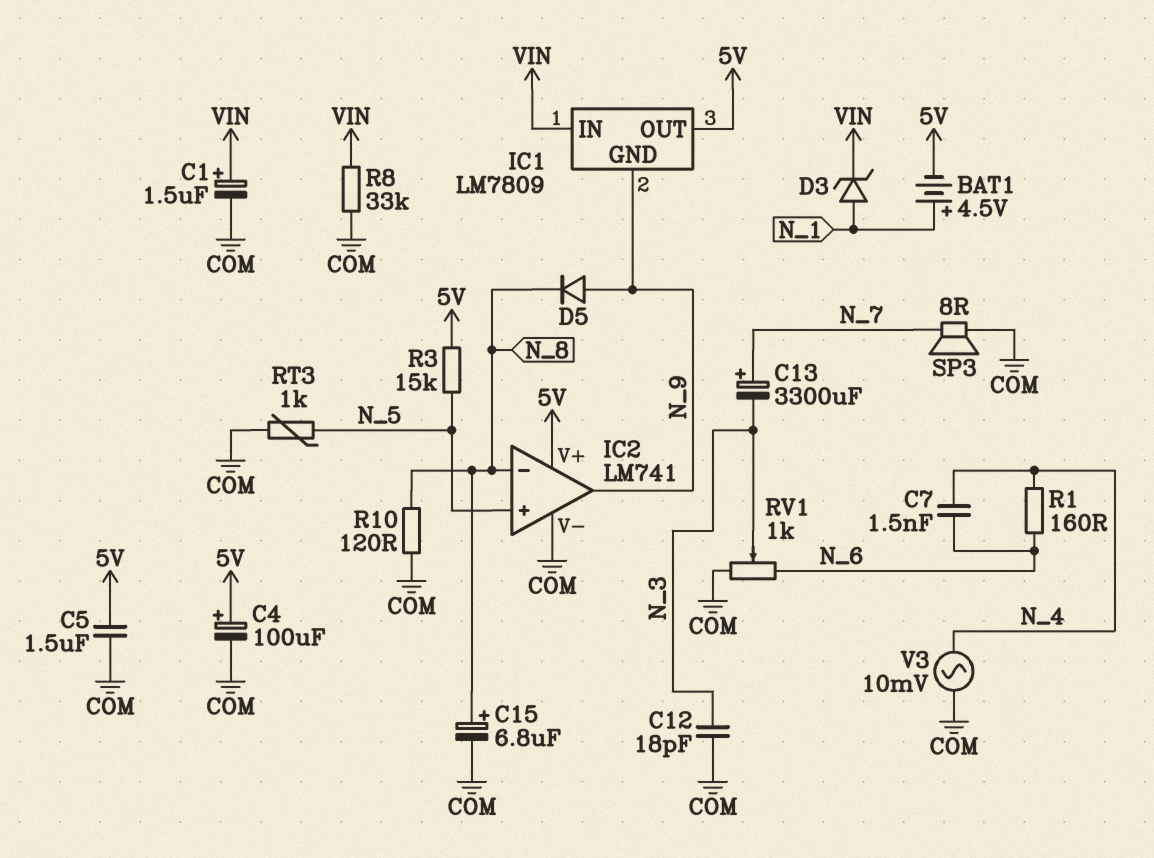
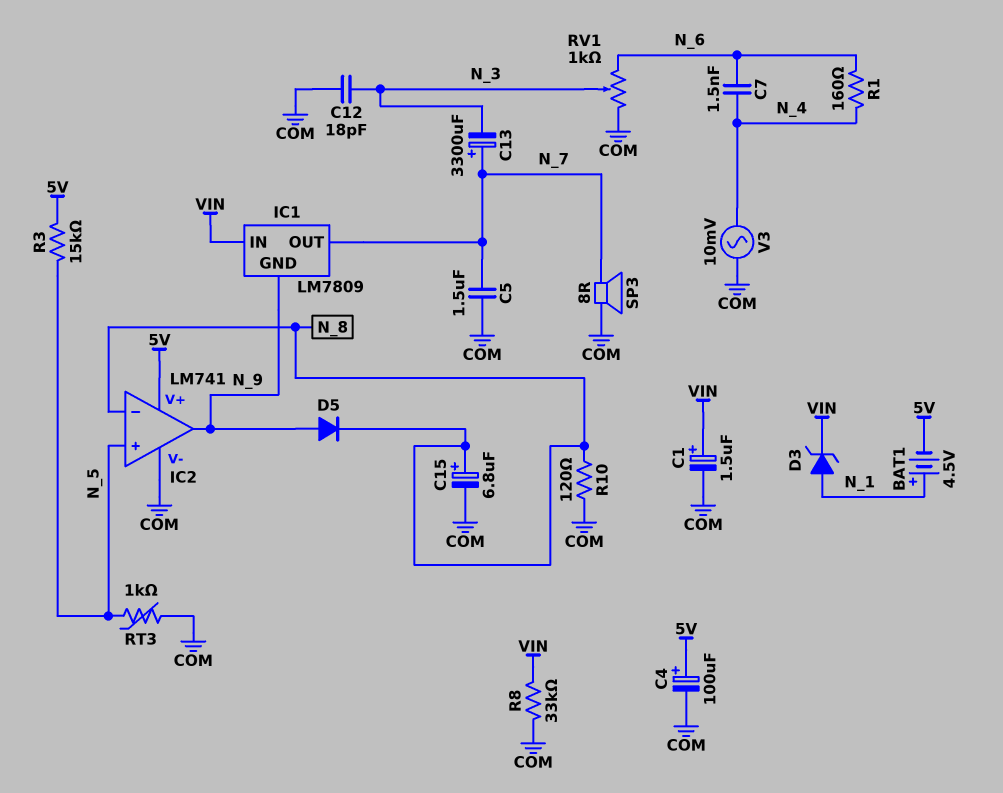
C5: 1.5uF (5V, COM) -> 1.5uF (COM, N_7)
IC1 pin OUT: 5V -> N_7

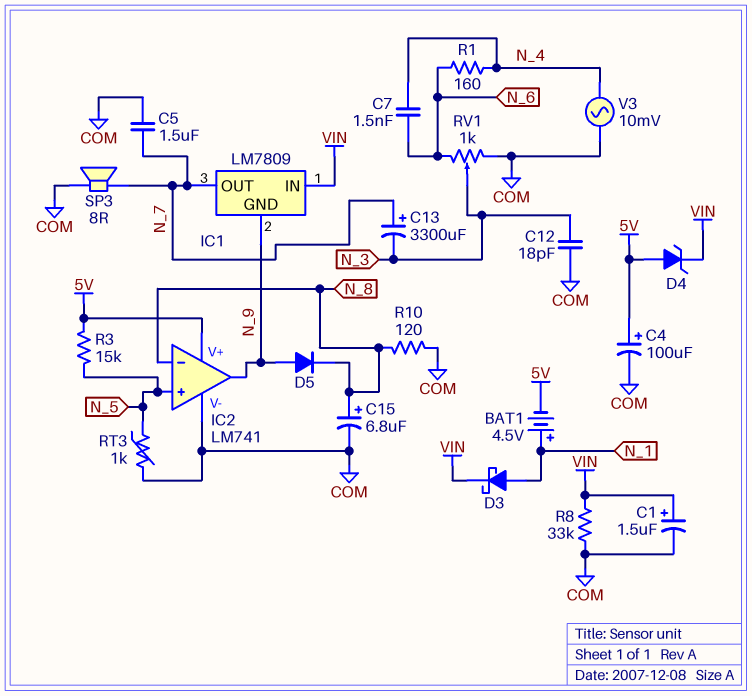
D3: zener (A N_1, K VIN) -> schottky (A N_1, K VIN)
D4: none -> zener (A 5V, K VIN)

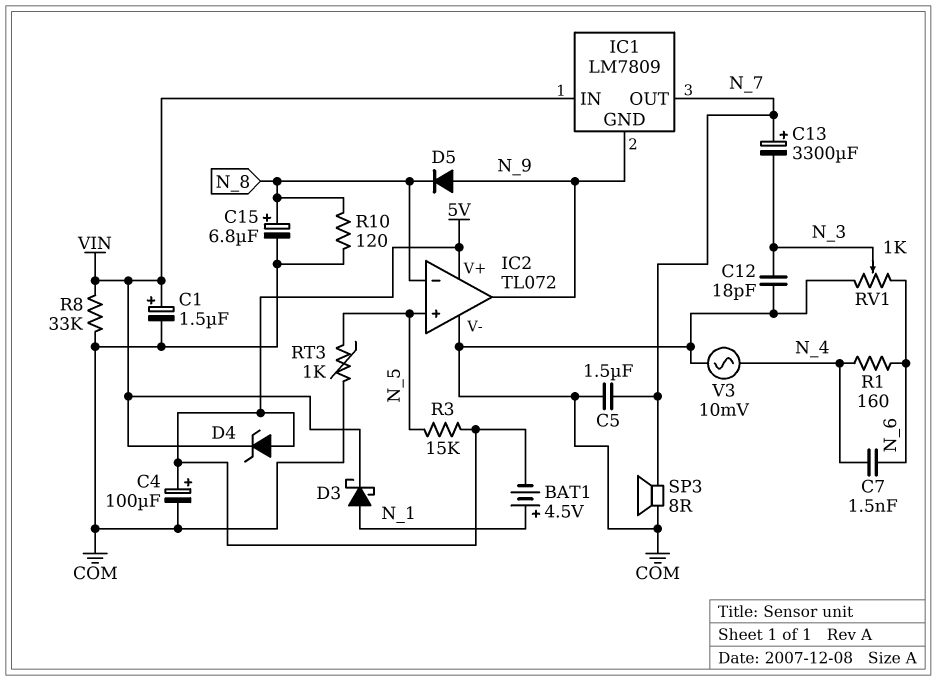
IC2: LM741 -> TL072

